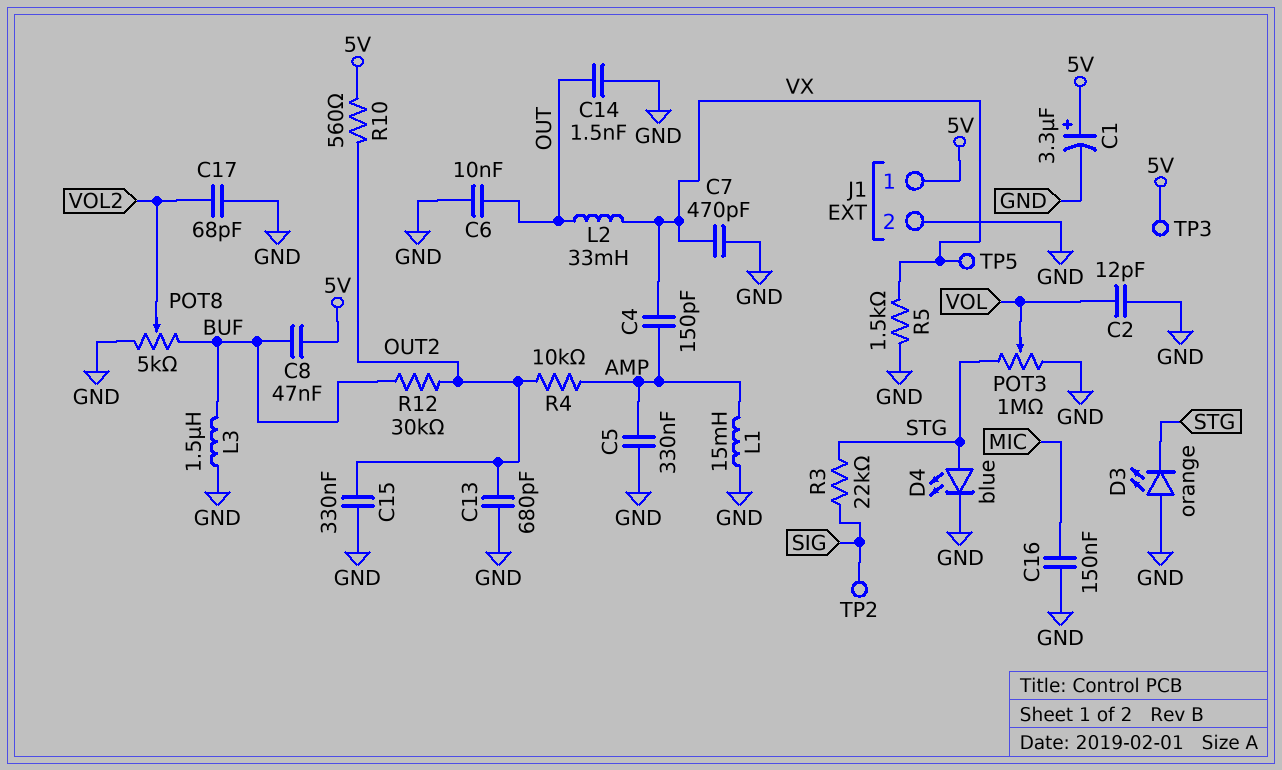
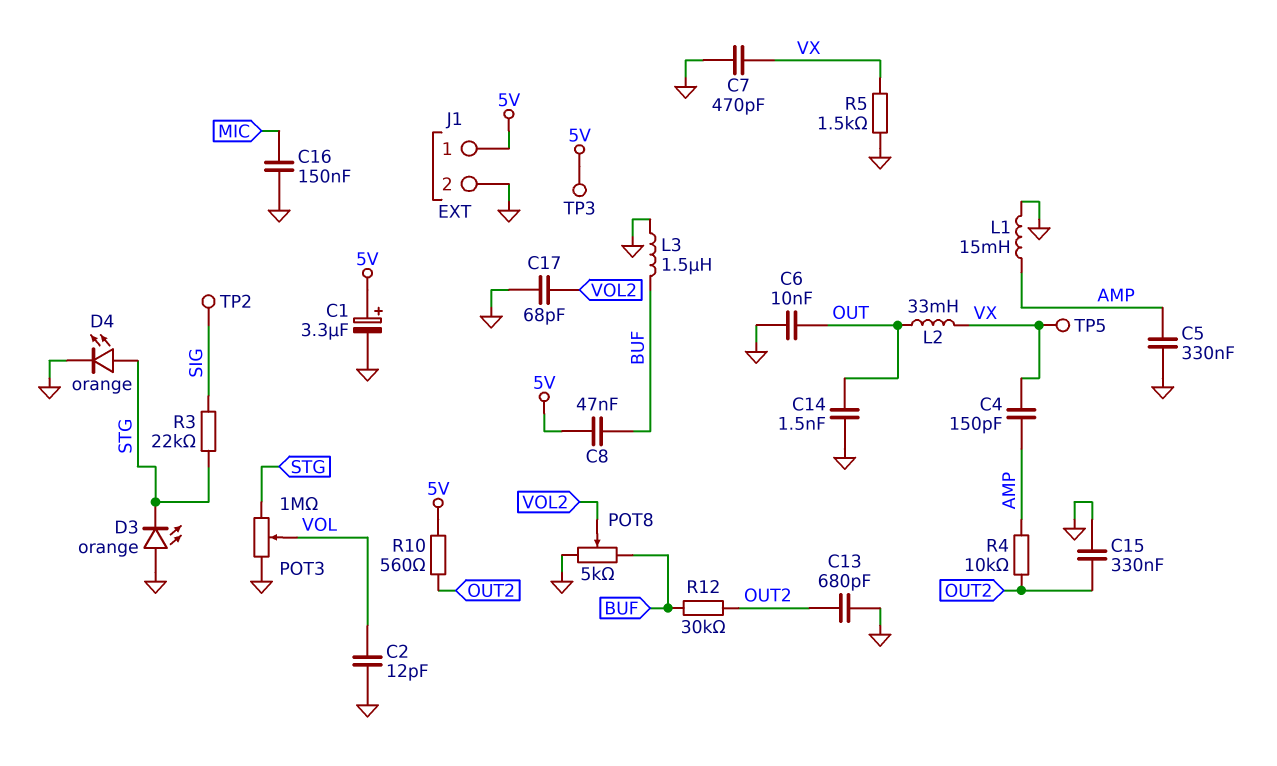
D4: LED blue (A STG, K GND) -> LED orange (A STG, K GND)

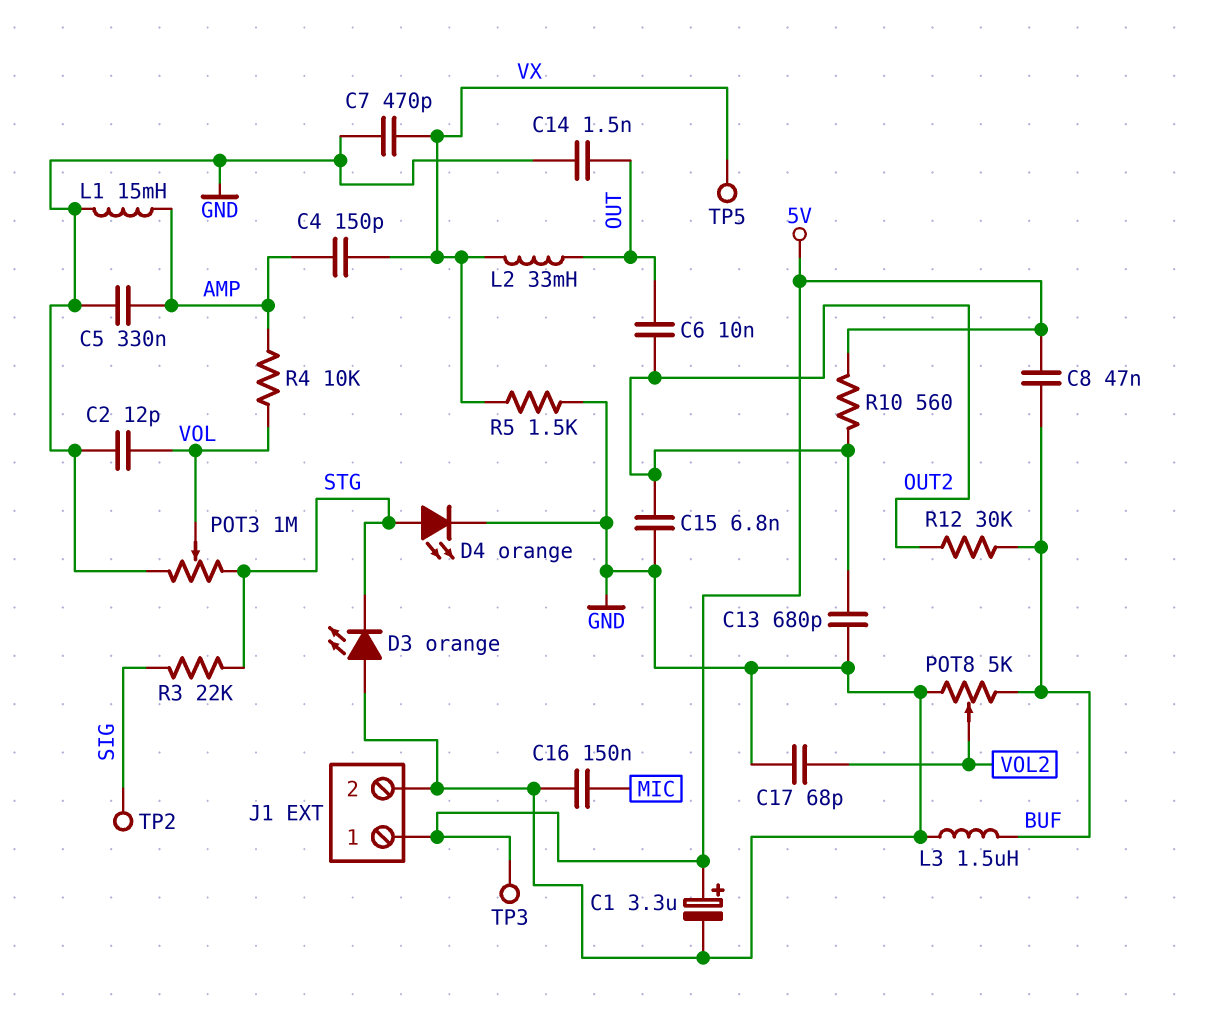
C6: 10nF (GND, OUT) -> 10nF (OUT, OUT2)
C15: 330nF (GND, OUT2) -> 6.8nF (GND, OUT2)
R4: 10k (AMP, OUT2) -> 10k (AMP, VOL)

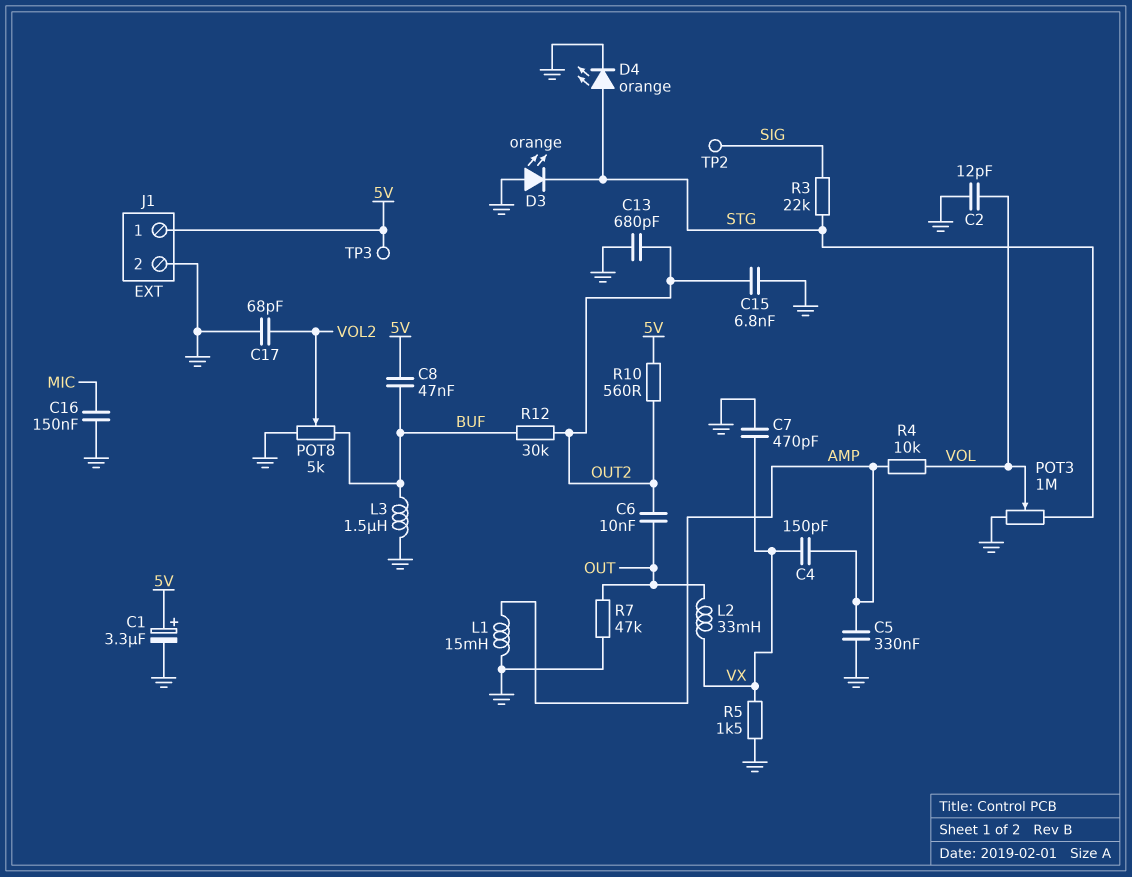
C14: 1.5nF (GND, OUT) -> none
R7: none -> 47k (GND, OUT)
TP5: test point (VX) -> none

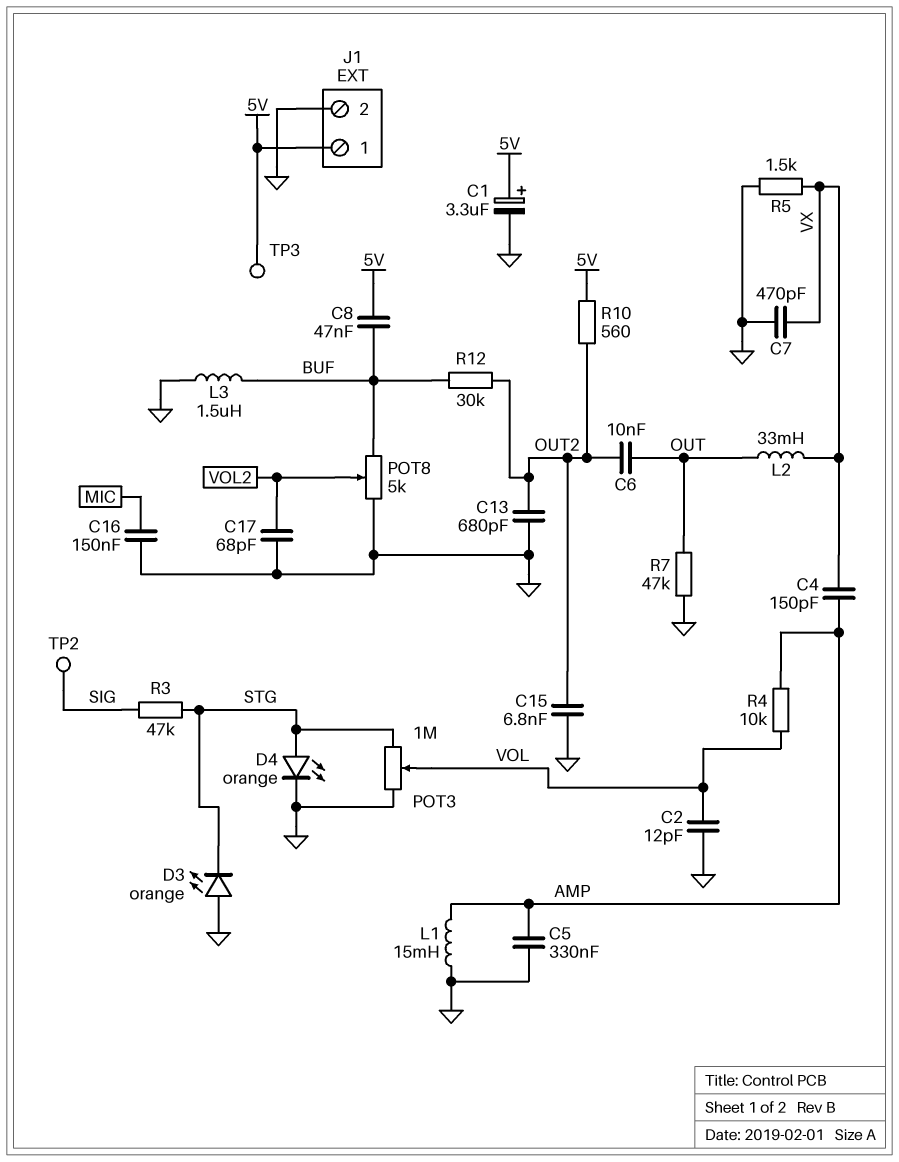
R3: 22k (SIG, STG) -> 47k (SIG, STG)

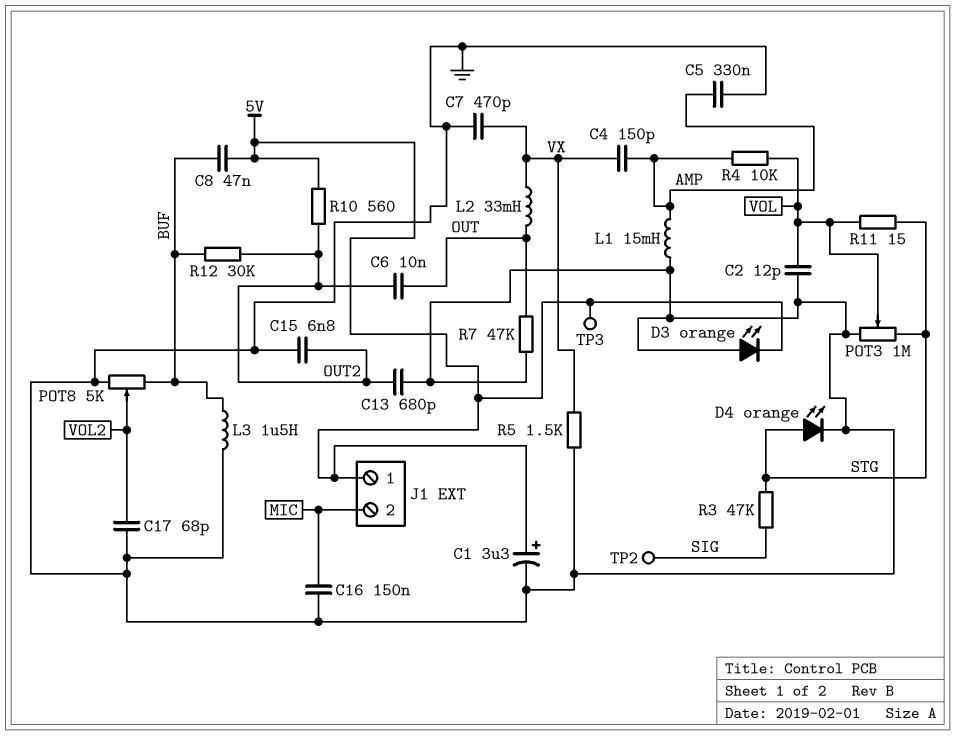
D3: LED orange (A GND, K STG) -> LED orange (A GND, K 5V)
J1 pin 2: GND -> MIC
R11: none -> 15 (STG, VOL)

